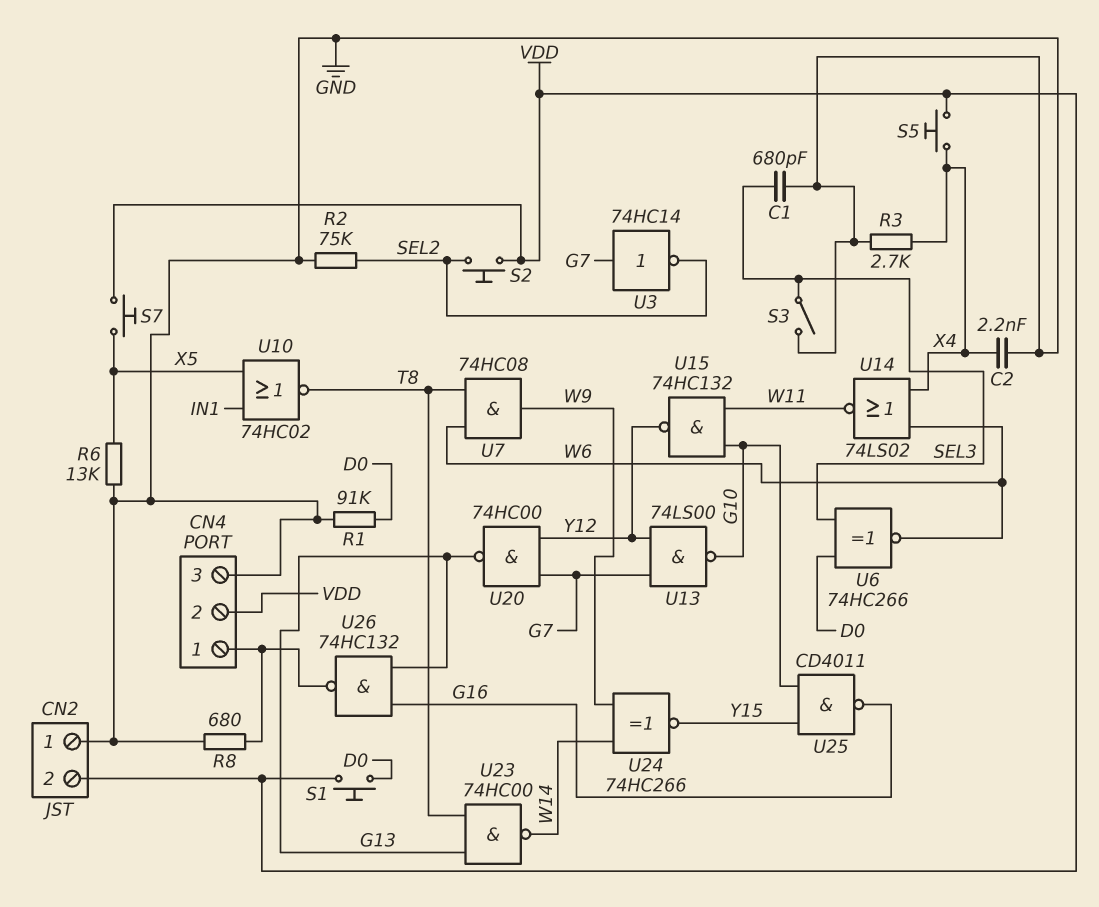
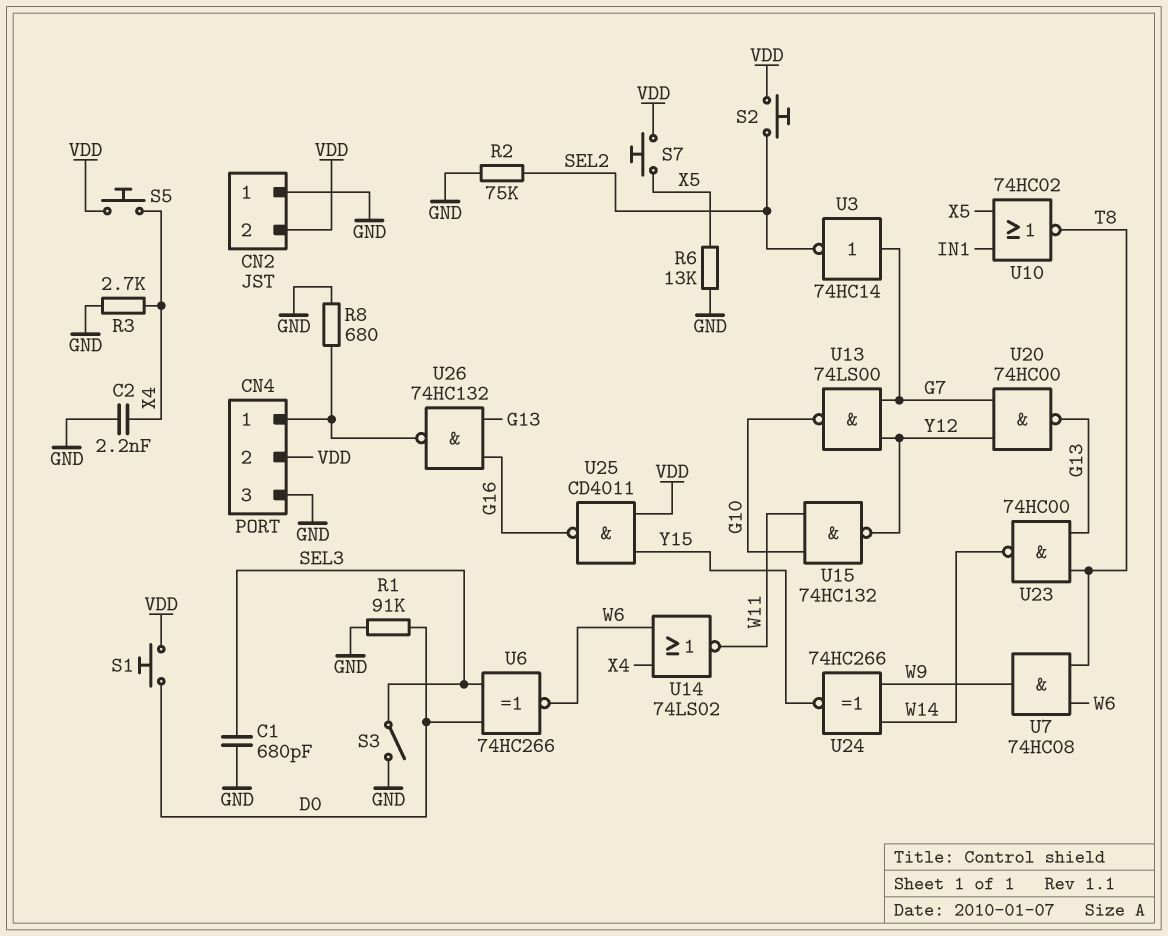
U25: NAND CD4011 (in G10, in Y15, out G16) -> NAND CD4011 (in VDD, in Y15, out G16)

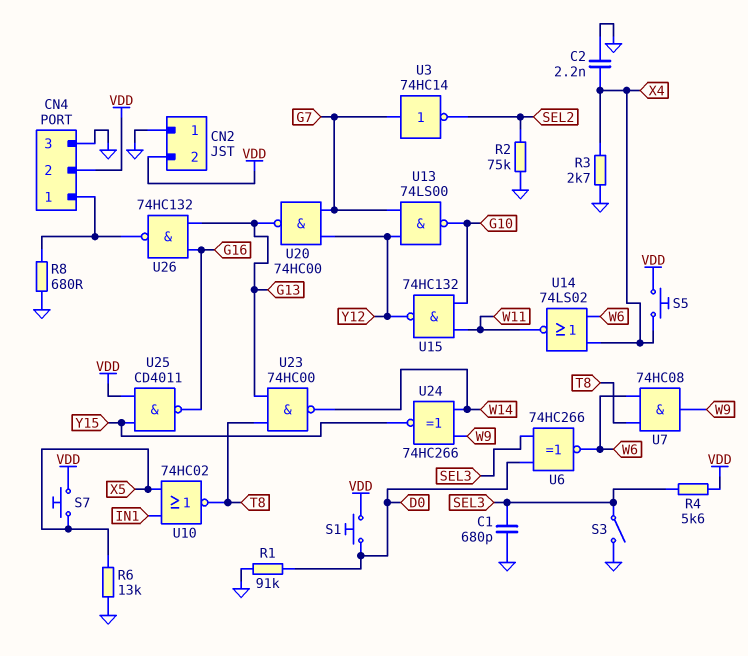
R4: none -> 5.6k (SEL3, VDD)
S2: button (SEL2, VDD) -> none

